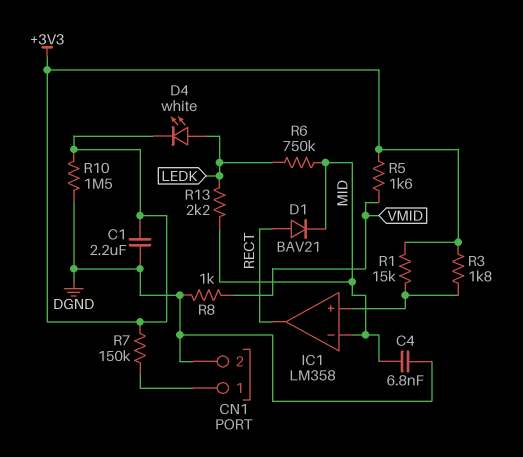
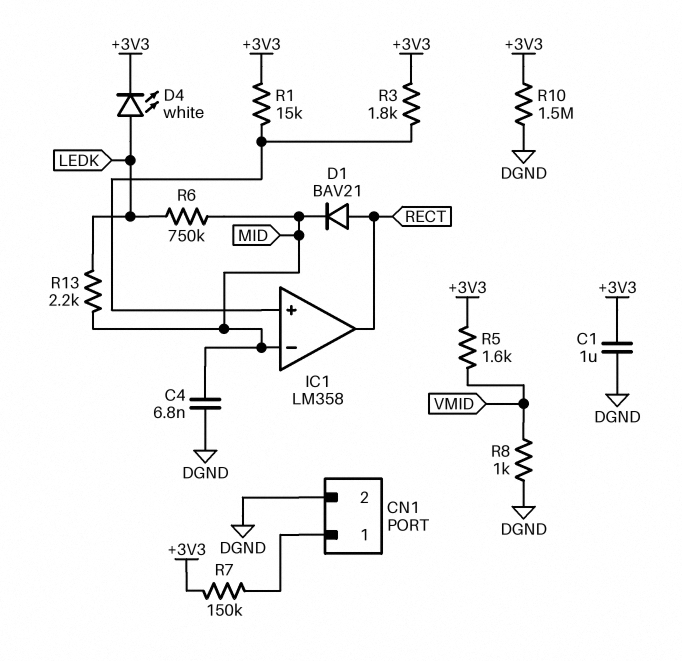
C1: 2.2uF (+3V3, DGND) -> 1uF (+3V3, DGND)

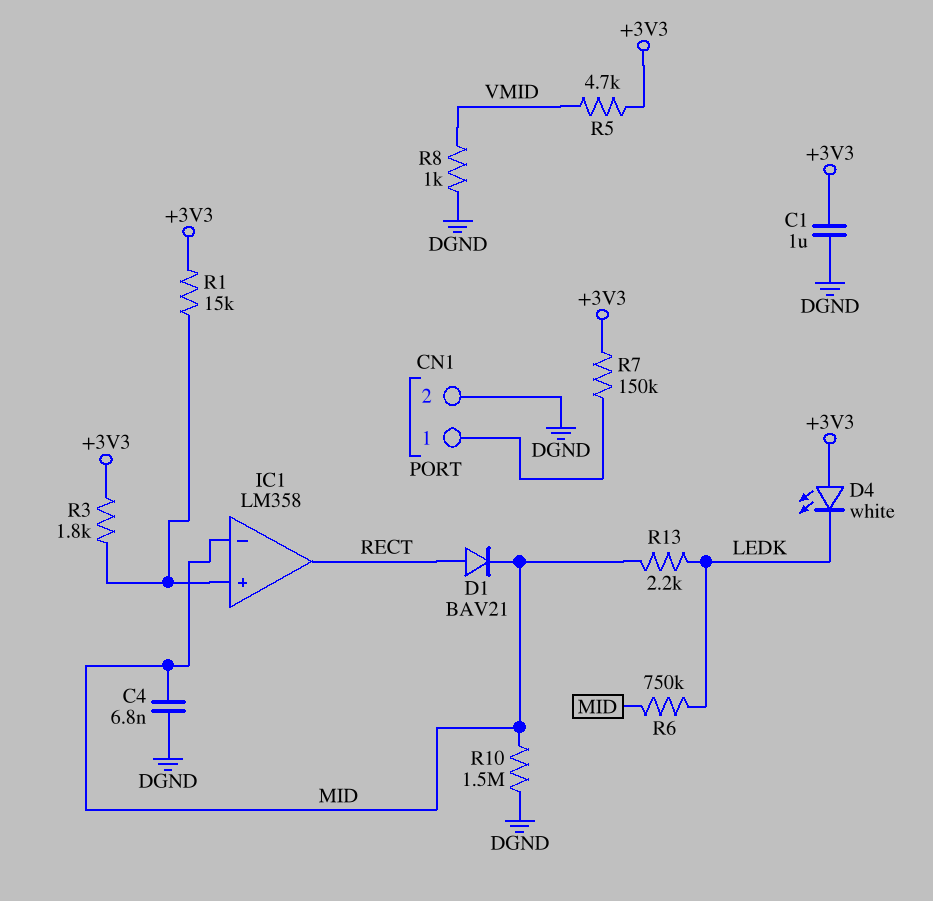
D4: LED white (A LEDK, K +3V3) -> LED white (A +3V3, K LEDK)
R5: 1.6k (+3V3, VMID) -> 4.7k (+3V3, VMID)
R10: 1.5M (+3V3, DGND) -> 1.5M (DGND, MID)

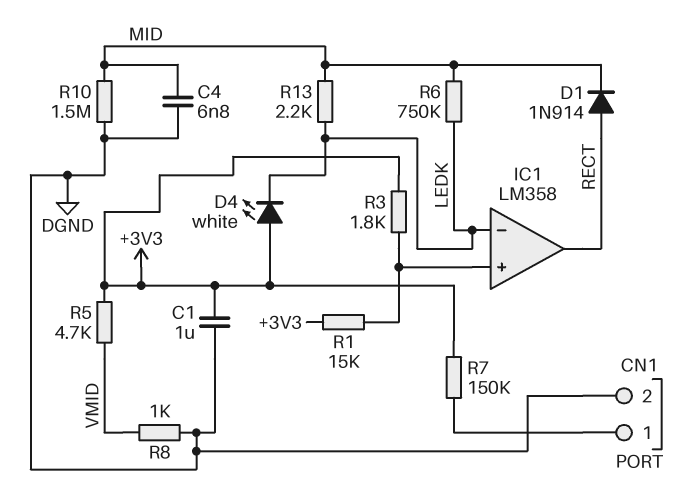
D1: diode BAV21 (A RECT, K MID) -> diode 1N914 (A RECT, K MID)
IC1 pin in-: MID -> LEDK

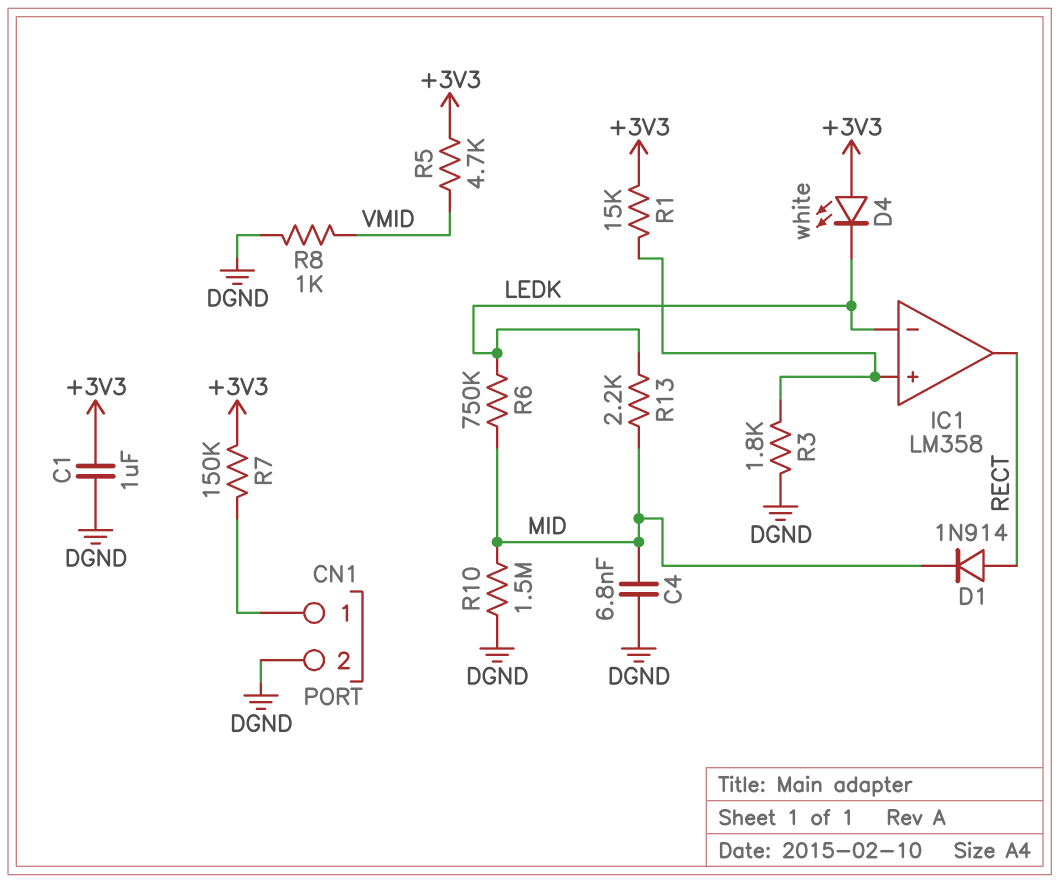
R3: 1.8k (+3V3, IC1/in+) -> 1.8k (DGND, IC1/in+)

